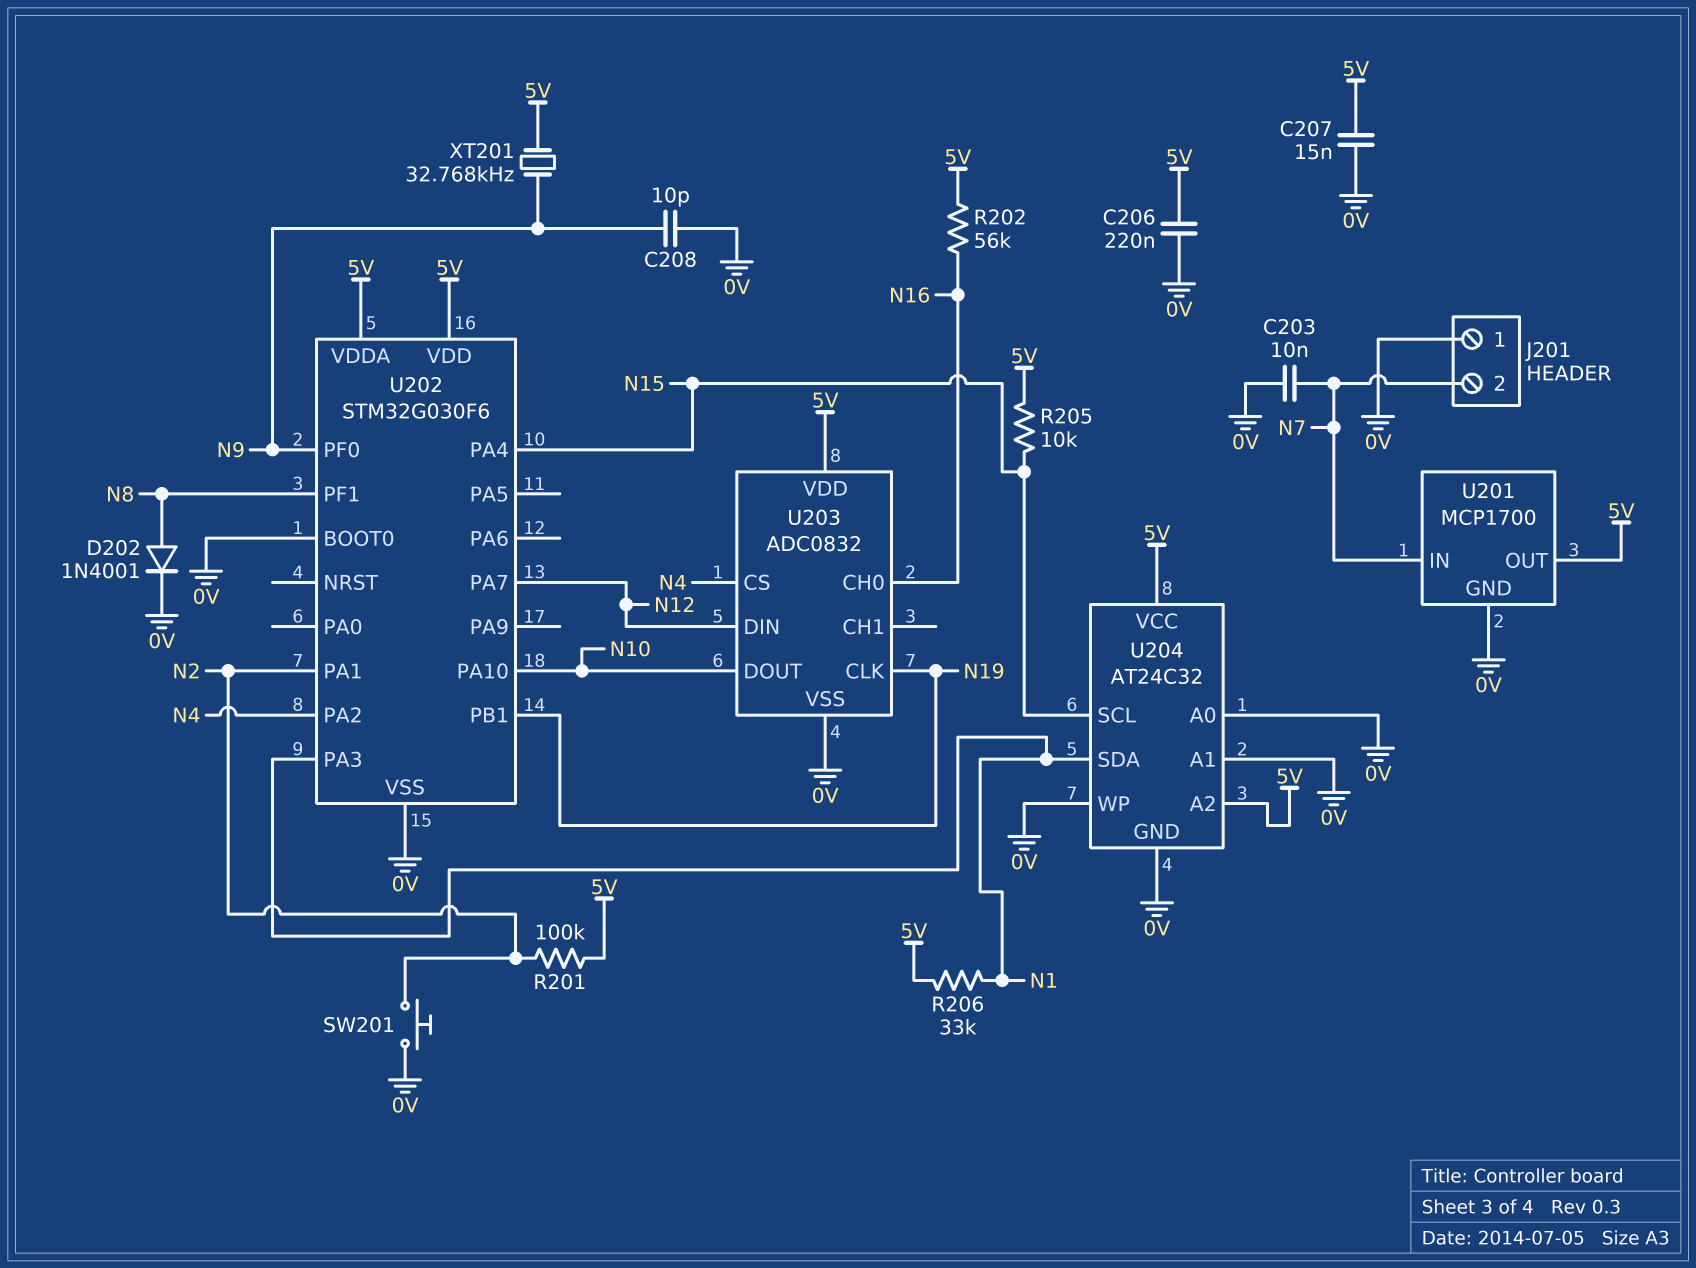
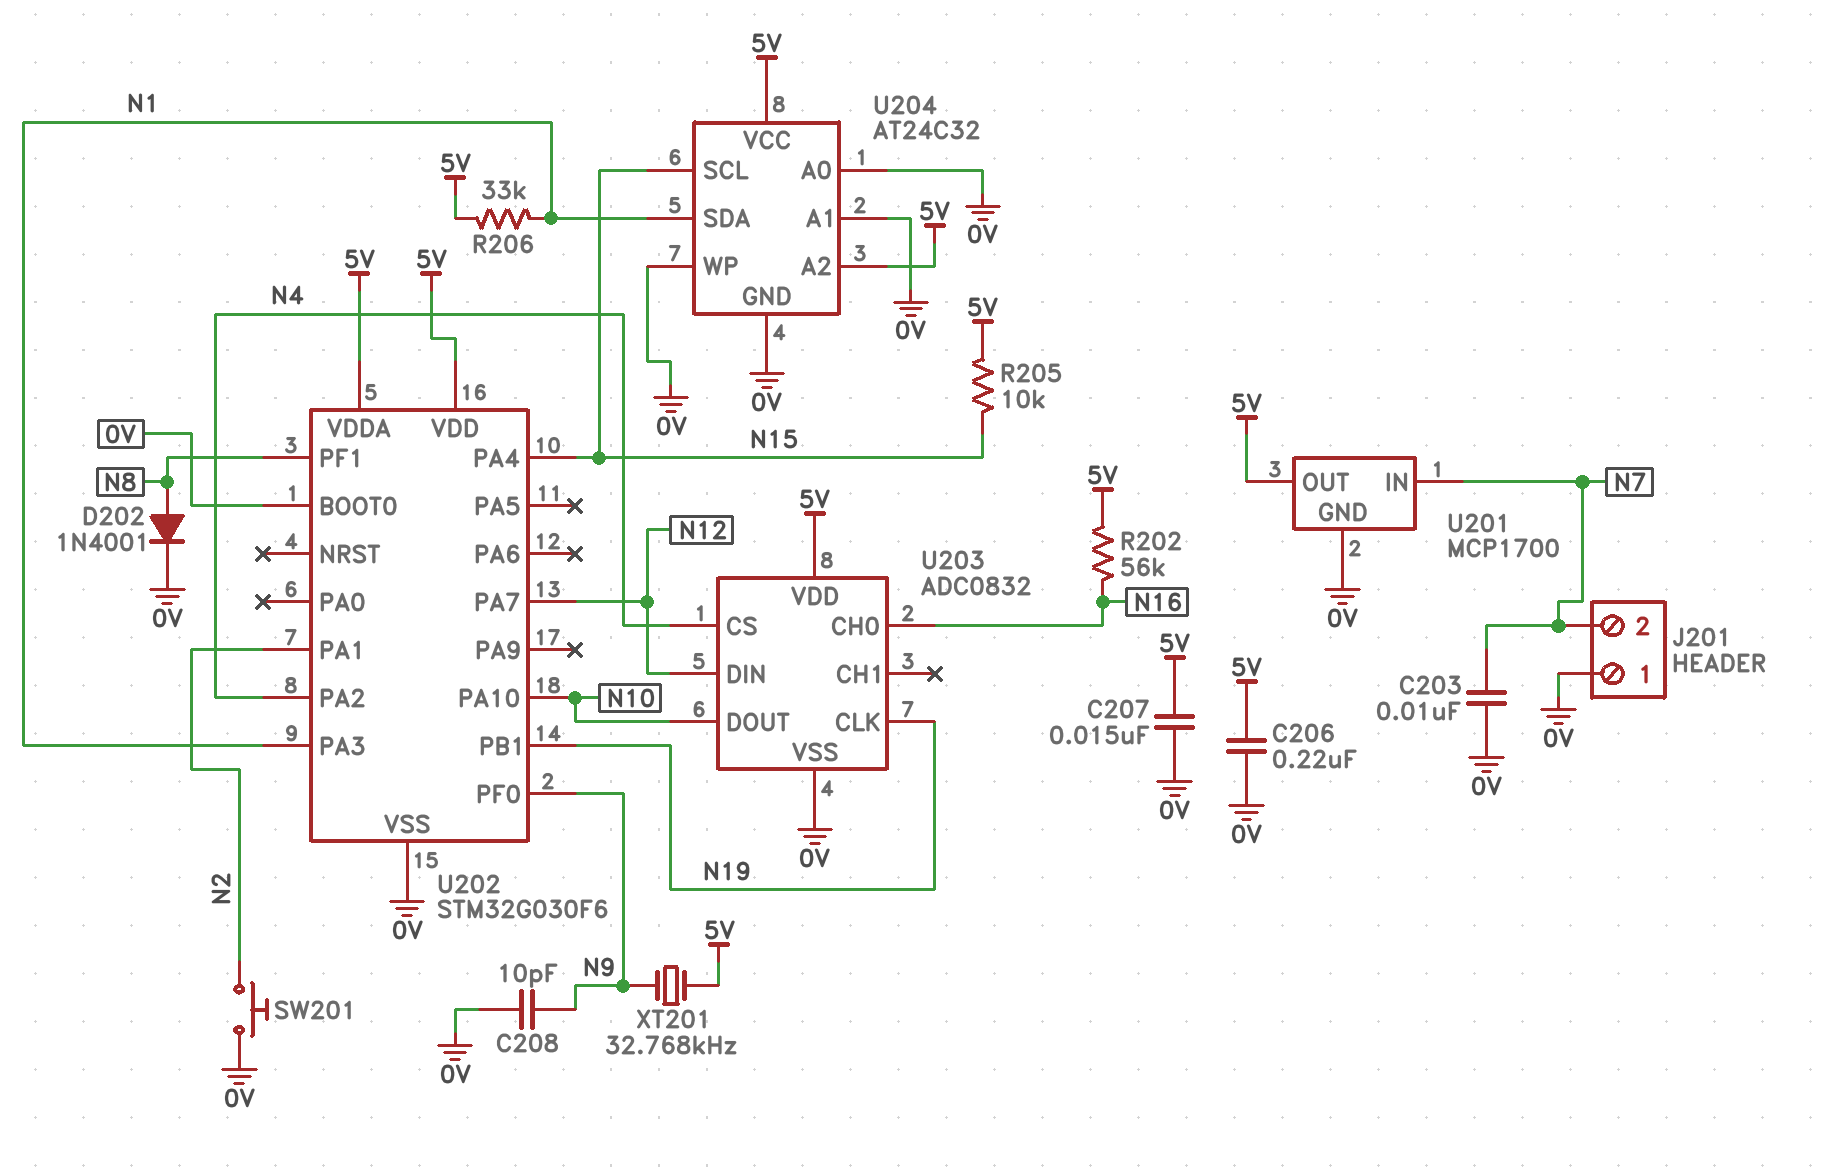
R201: 100k (5V, N2) -> none

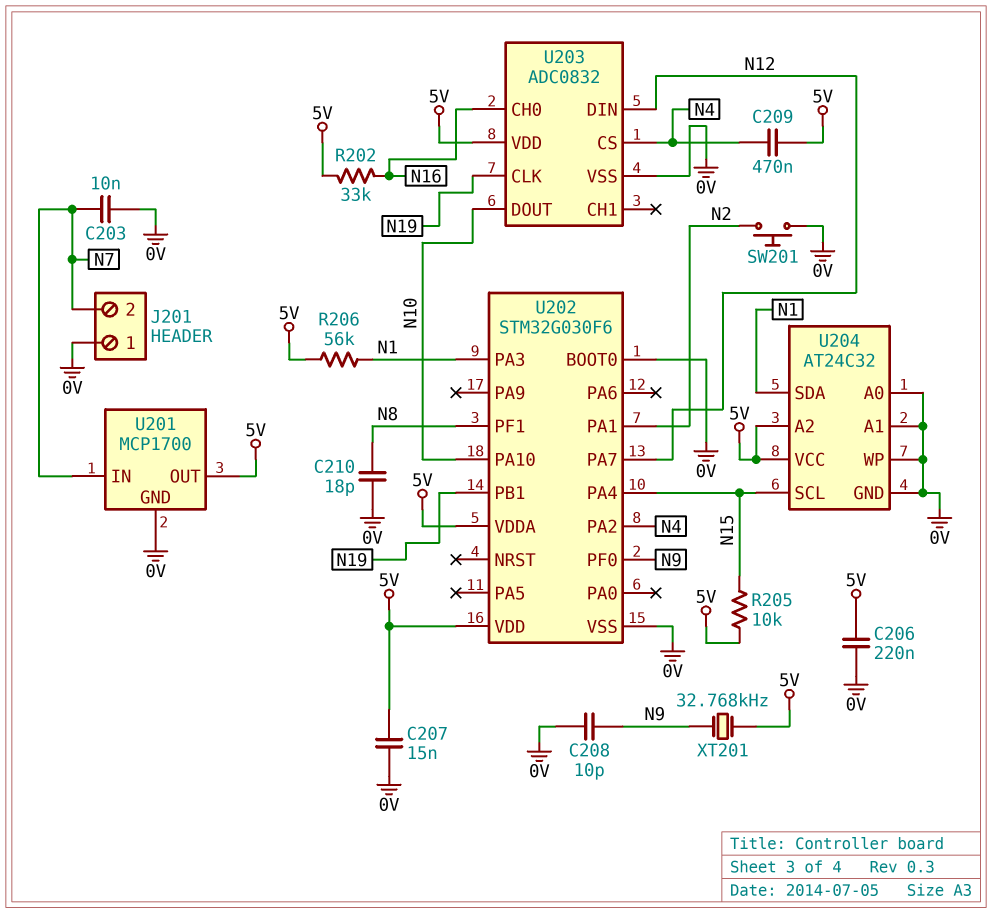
C209: none -> 470nF (5V, N4)
C210: none -> 18pF (0V, N8)
D202: diode 1N4001 (A N8, K 0V) -> none
R202: 56k (5V, N16) -> 33k (5V, N16)
R206: 33k (5V, N1) -> 56k (5V, N1)

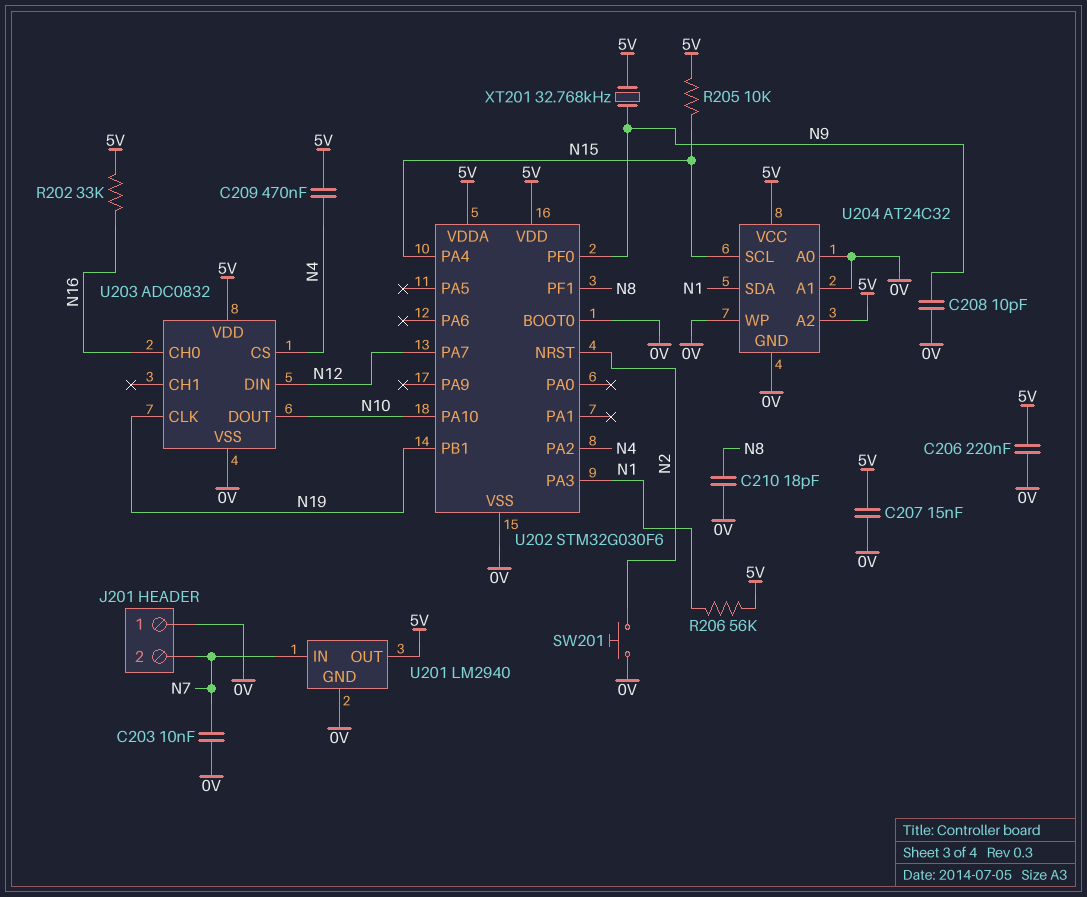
U201: MCP1700 -> LM2940
U202 pin NRST: none -> N2
U202 pin PA1: N2 -> none

